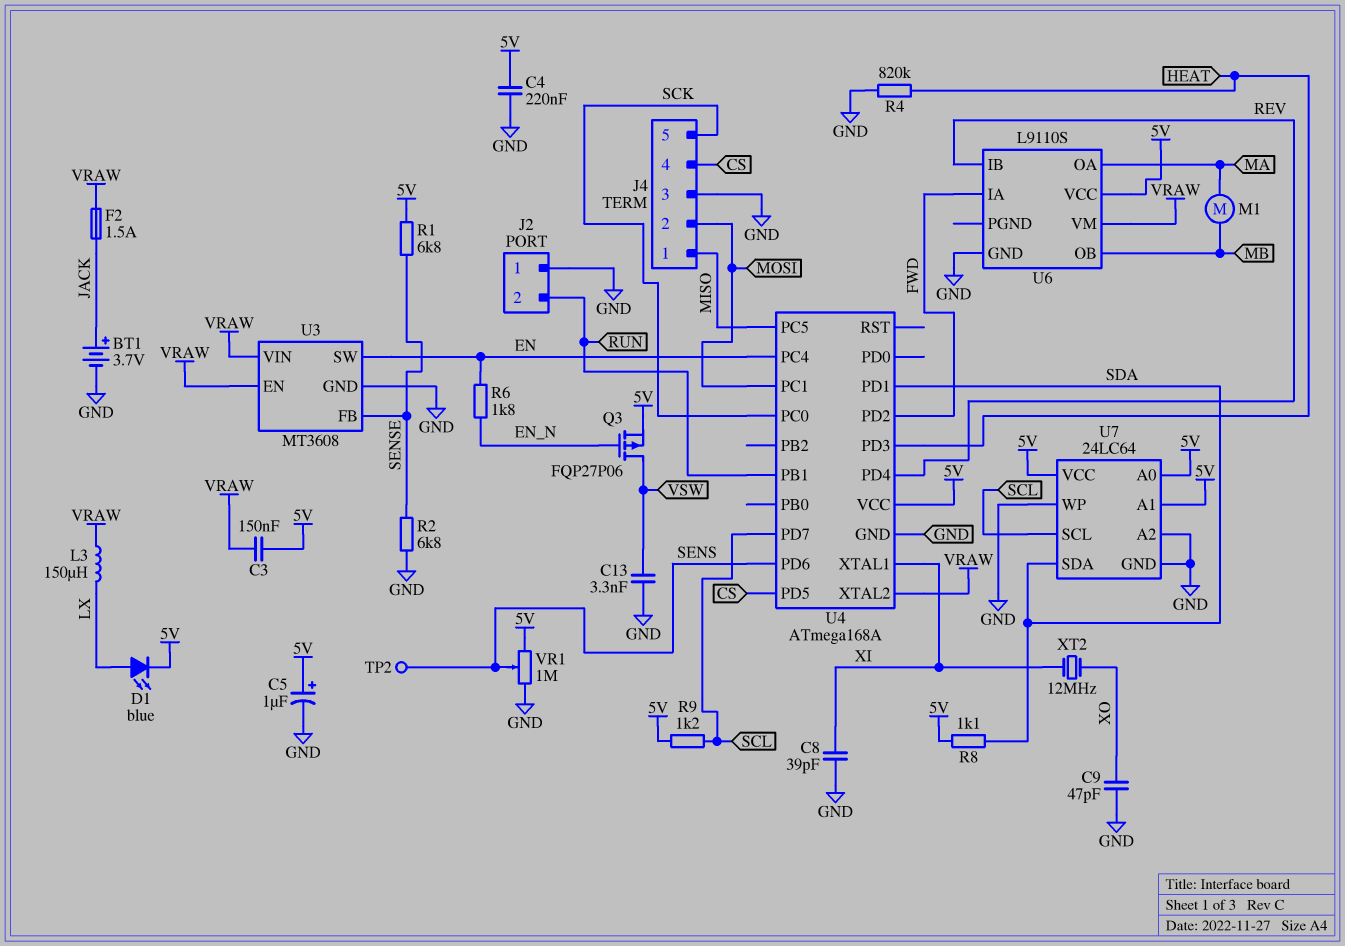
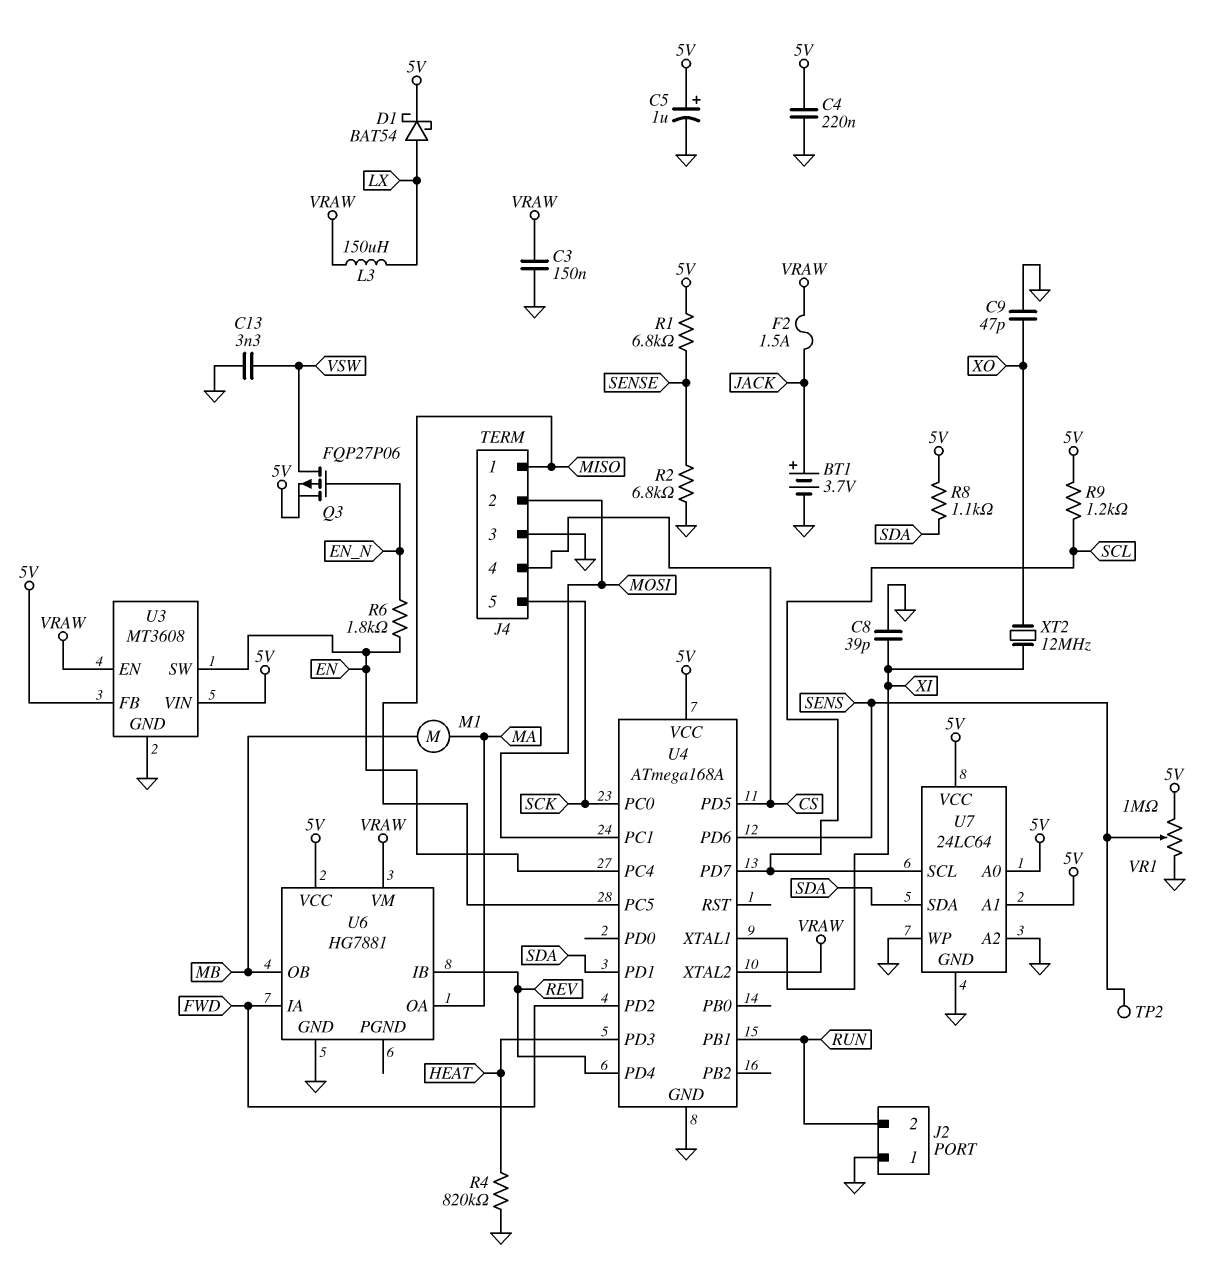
C3: 150nF (5V, VRAW) -> 150nF (GND, VRAW)
D1: LED blue (A LX, K 5V) -> schottky BAT54 (A LX, K 5V)
U3 pin FB: SENSE -> 5V
U3 pin VIN: VRAW -> 5V
U6: L9110S -> HG7881

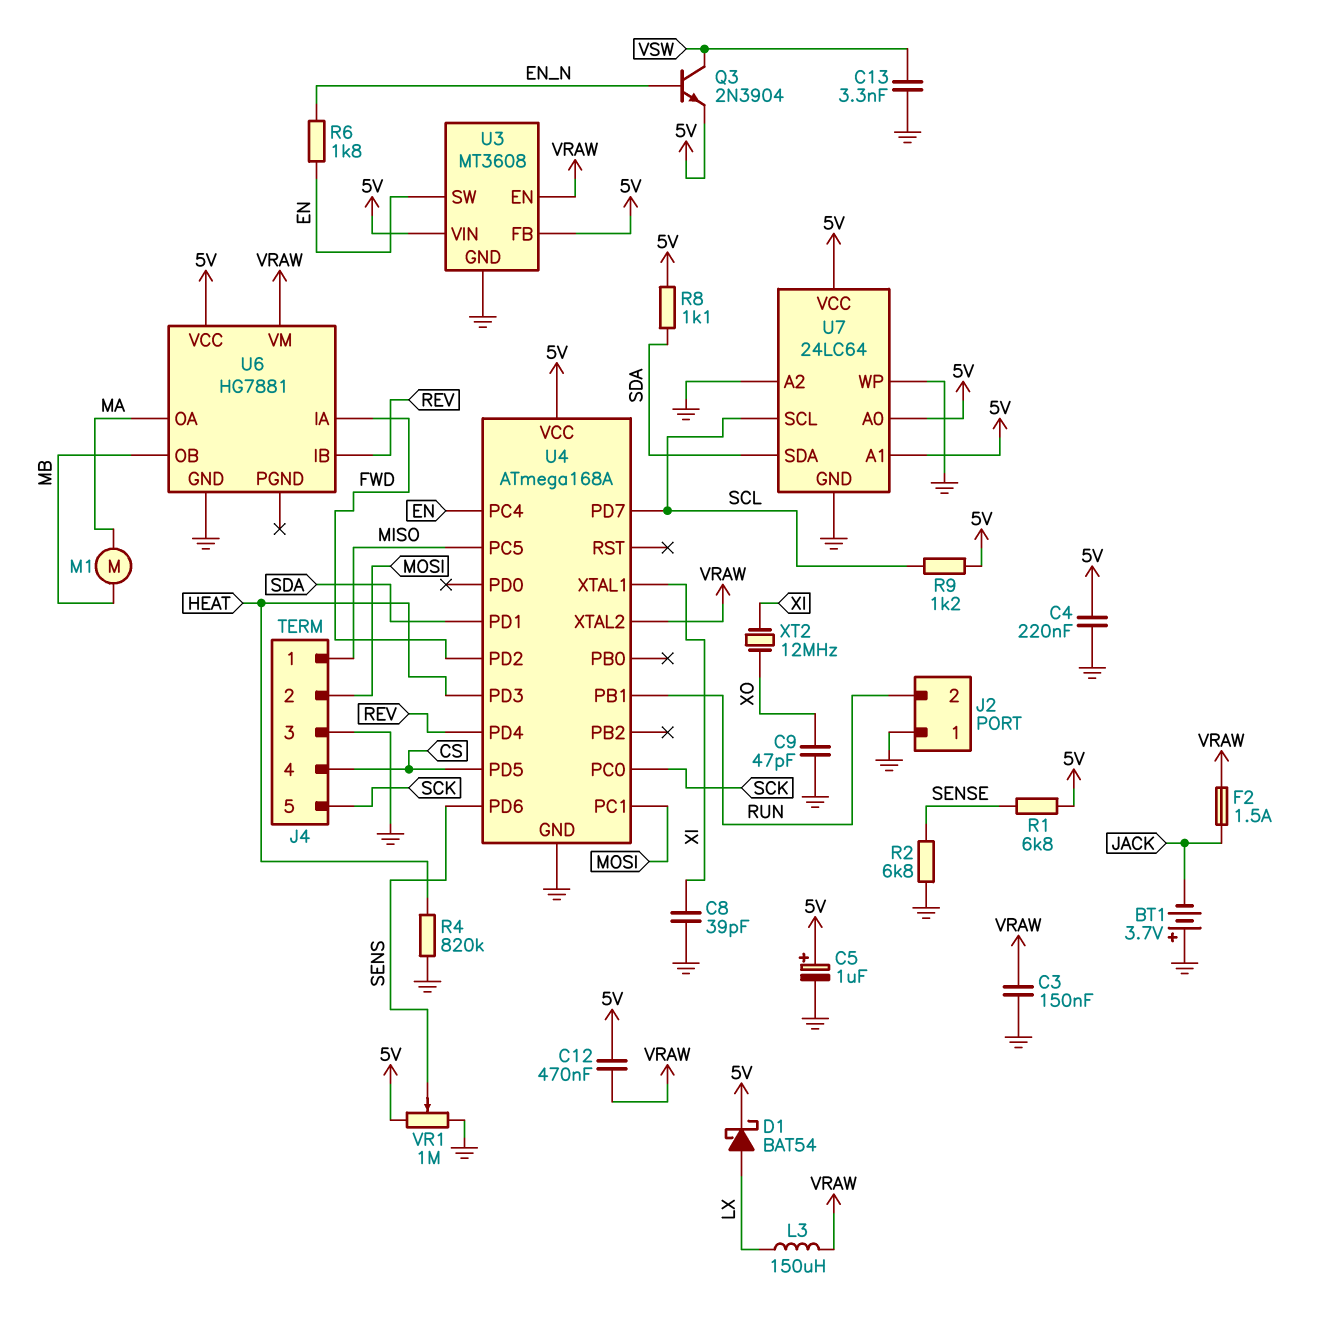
BT1: 3.7V (plus JACK, minus GND) -> 3.7V (plus GND, minus JACK)
C12: none -> 470nF (5V, VRAW)
Q3: PMOS FQP27P06 (G EN_N, D VSW, S 5V) -> NPN 2N3904 (B EN_N, C VSW, E 5V)
TP2: test point (SENS) -> none

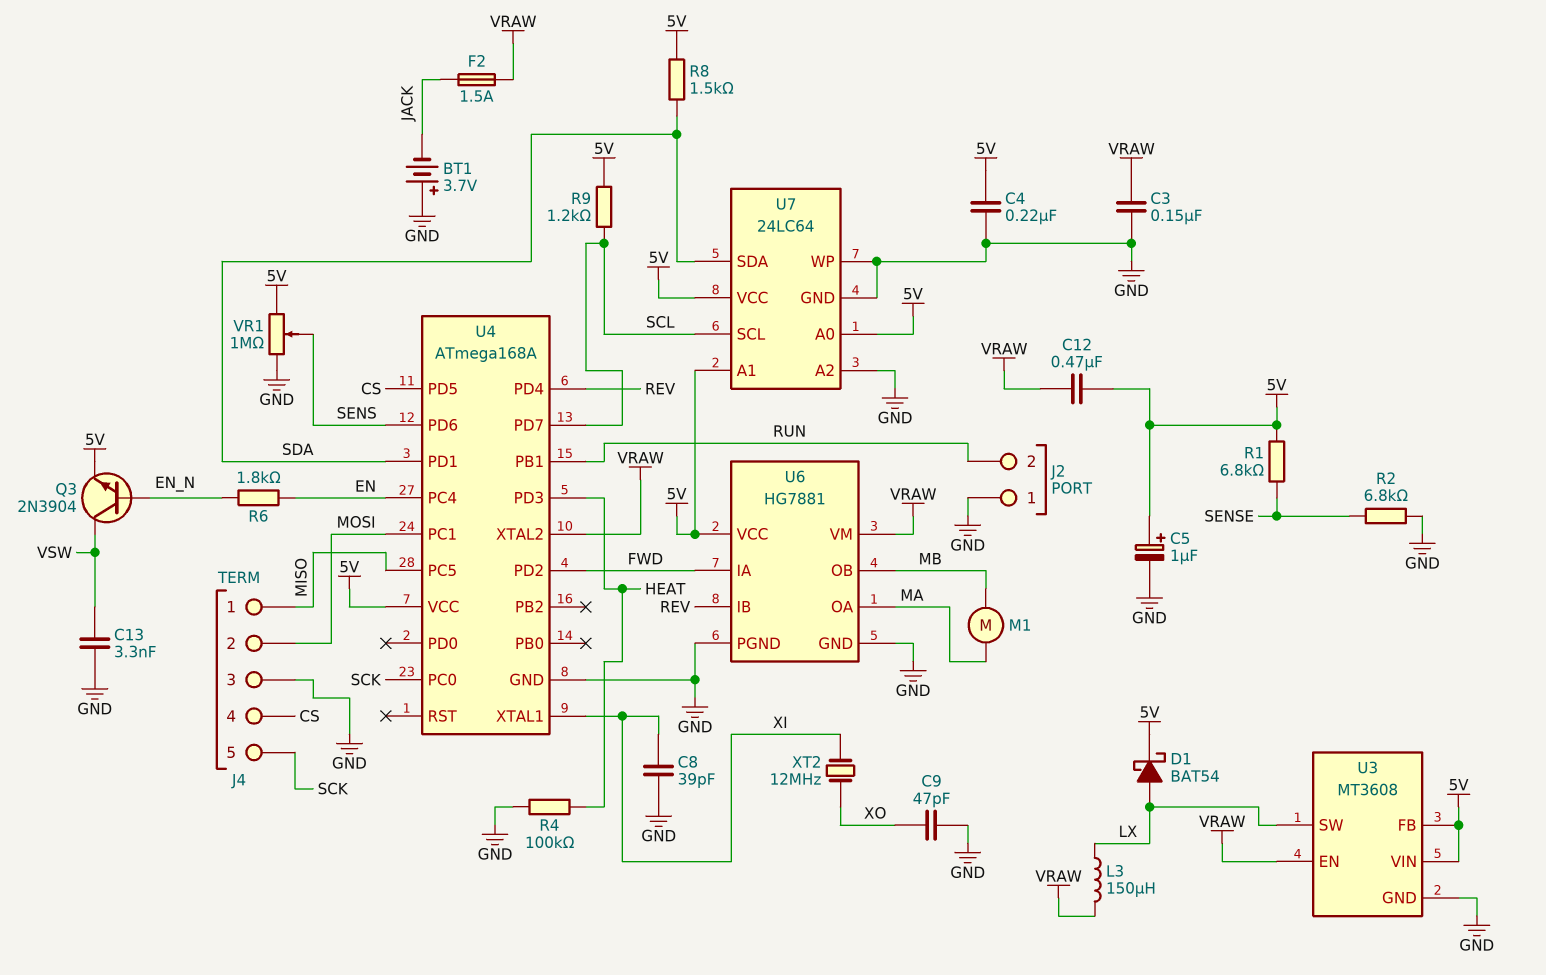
R4: 820k (GND, HEAT) -> 100k (GND, HEAT)
R8: 1.1k (5V, SDA) -> 1.5k (5V, SDA)
U3 pin SW: EN -> LX
U6 pin PGND: none -> GND

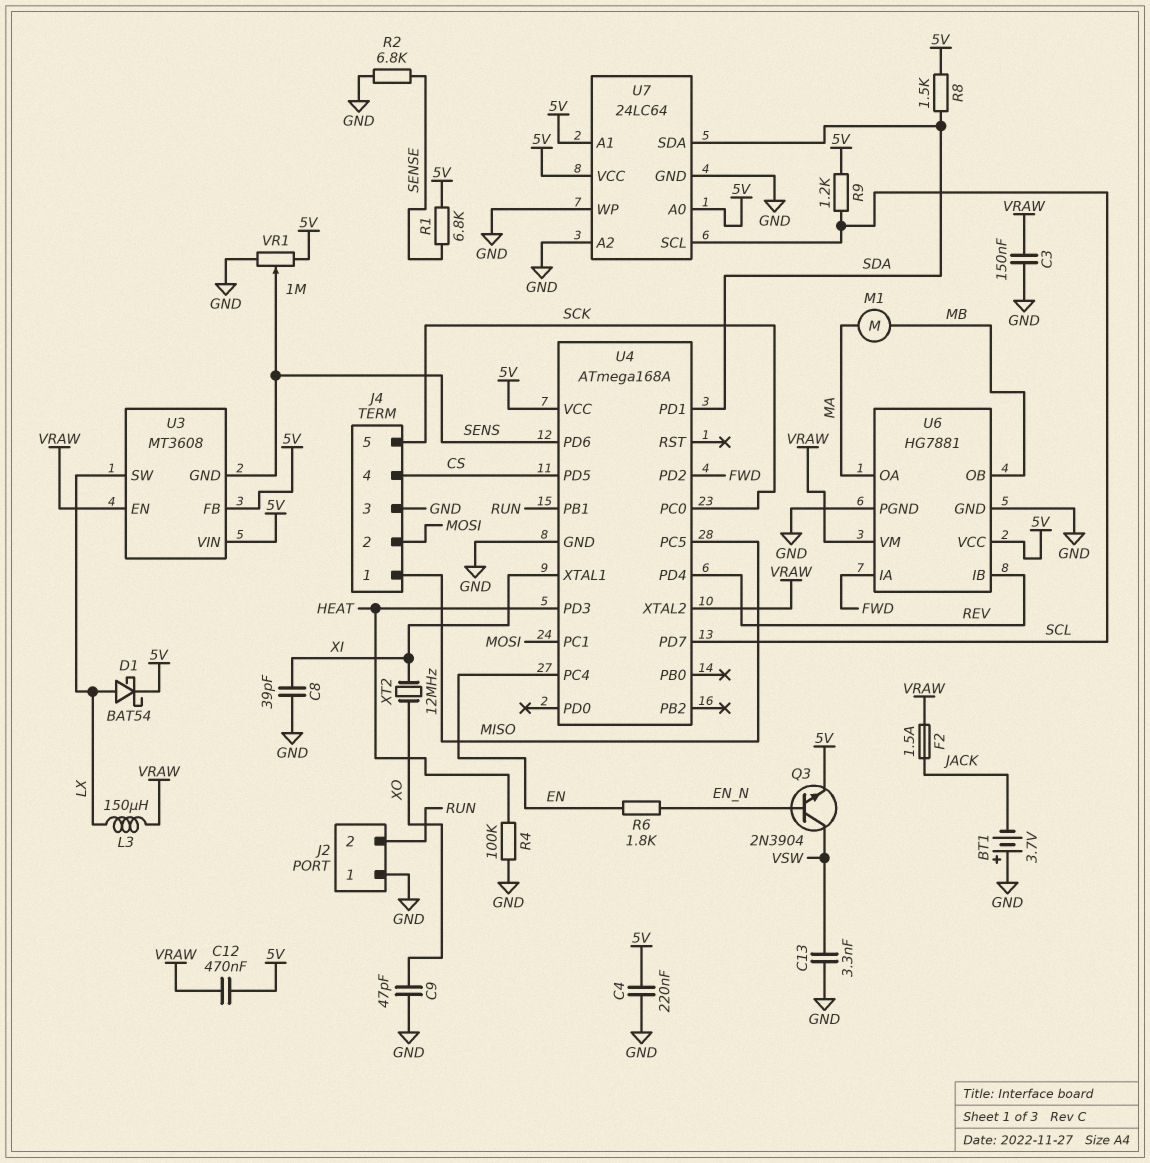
C5: 1uF (plus 5V, minus GND) -> none
U3 pin GND: GND -> SENS

